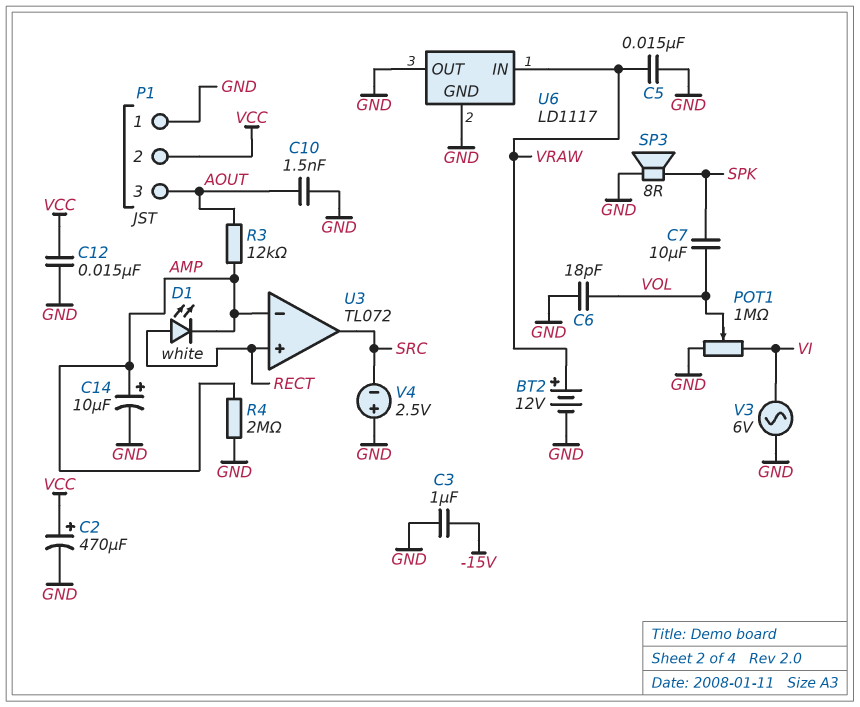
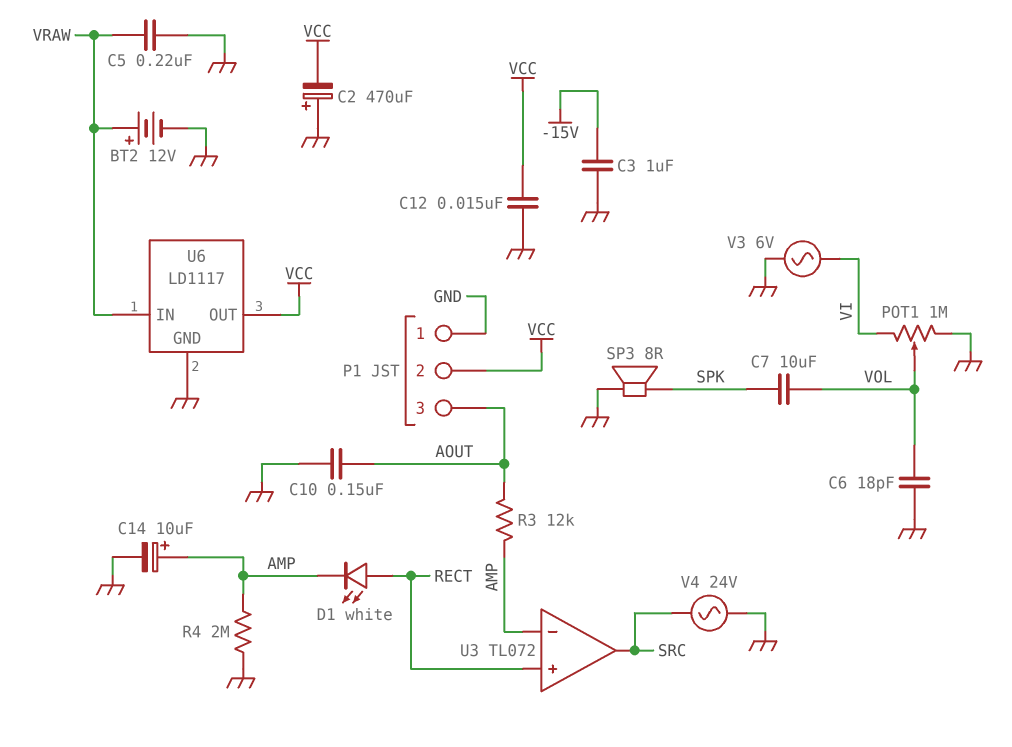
C2: 470uF (plus VCC, minus GND) -> 470uF (plus GND, minus VCC)
C5: 15nF (GND, VRAW) -> 220nF (GND, VRAW)
C10: 1.5nF (AOUT, GND) -> 150nF (AOUT, GND)
U6 pin OUT: GND -> VCC
V4: 2.5V (plus GND, minus SRC) -> AC 24V (GND, SRC)

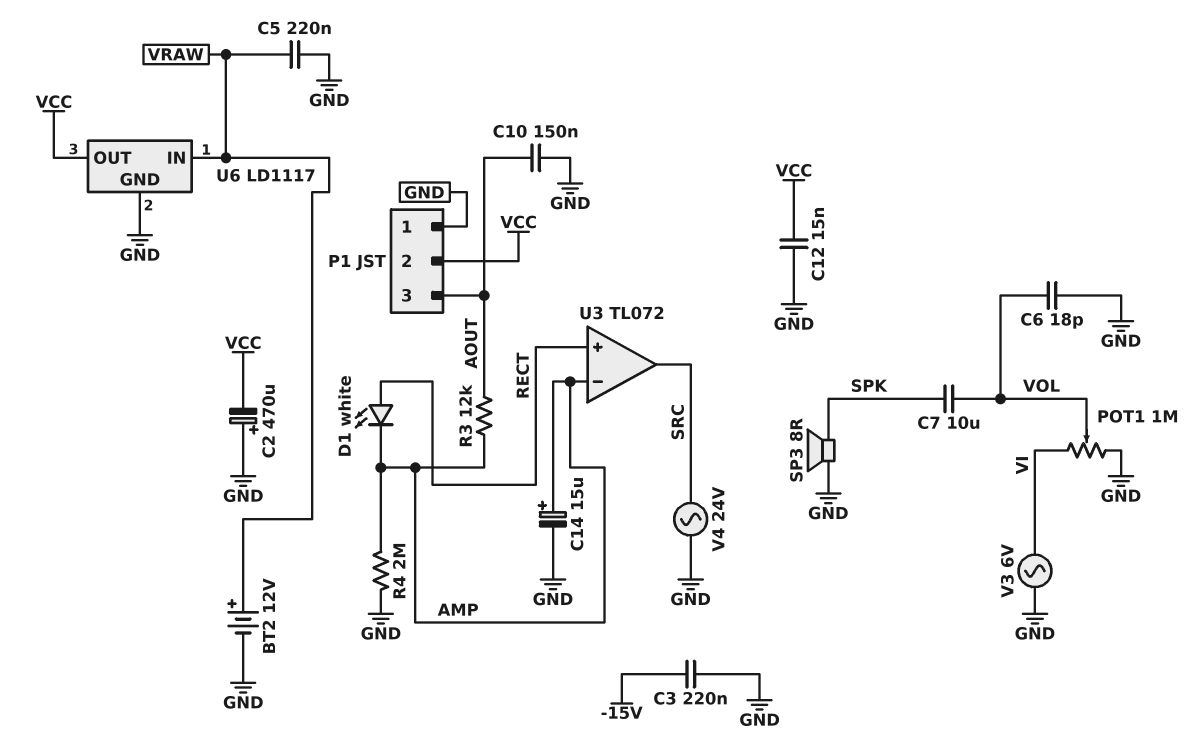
C3: 1uF (-15V, GND) -> 220nF (-15V, GND)
C14: 10uF (plus AMP, minus GND) -> 15uF (plus AMP, minus GND)

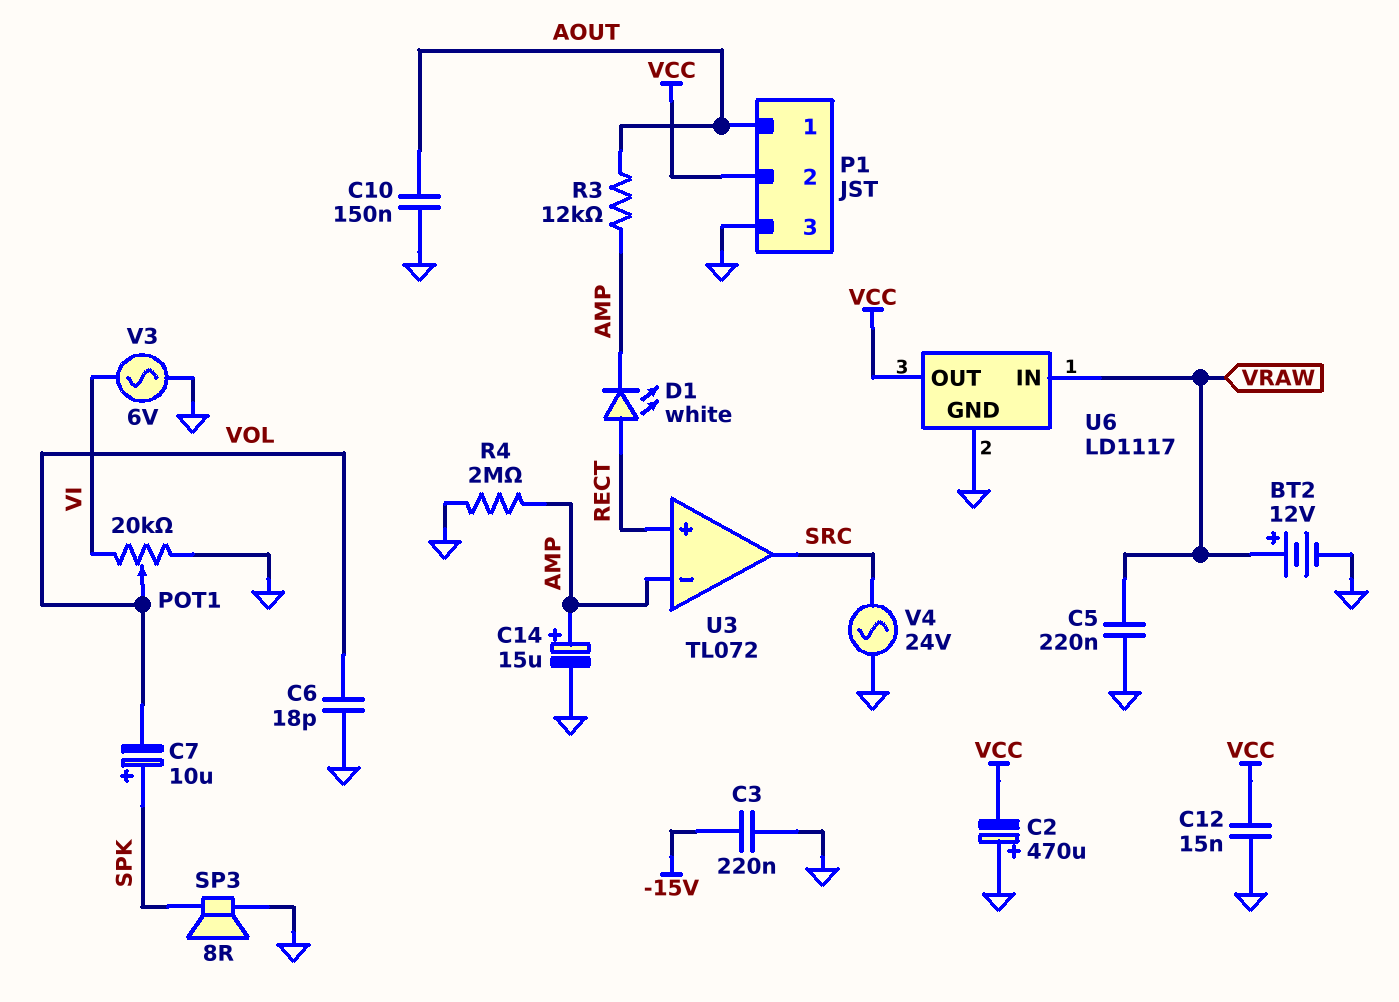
C7: 10uF (SPK, VOL) -> 10uF (plus SPK, minus VOL)
P1 pin 1: GND -> AOUT
P1 pin 3: AOUT -> GND
POT1: 1M (GND, VI, wiper VOL) -> 20k (GND, VI, wiper VOL)

